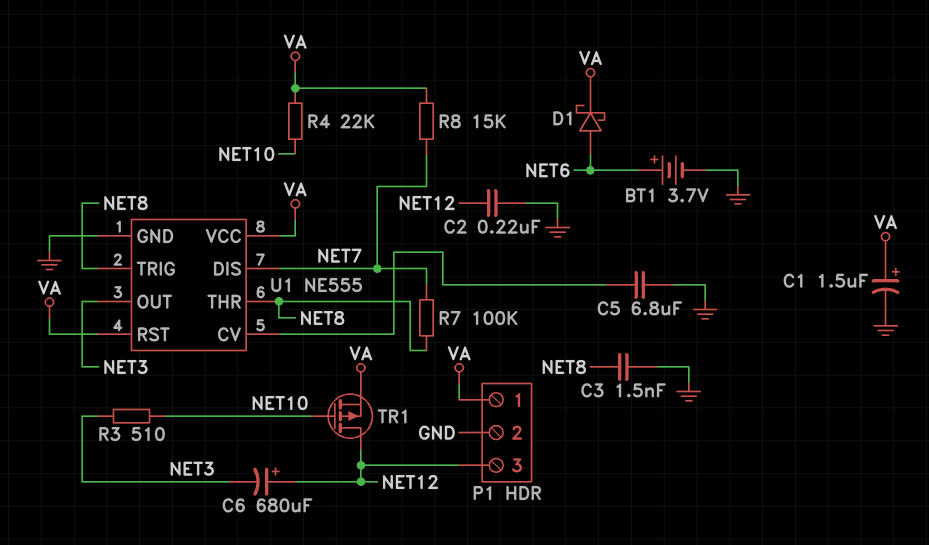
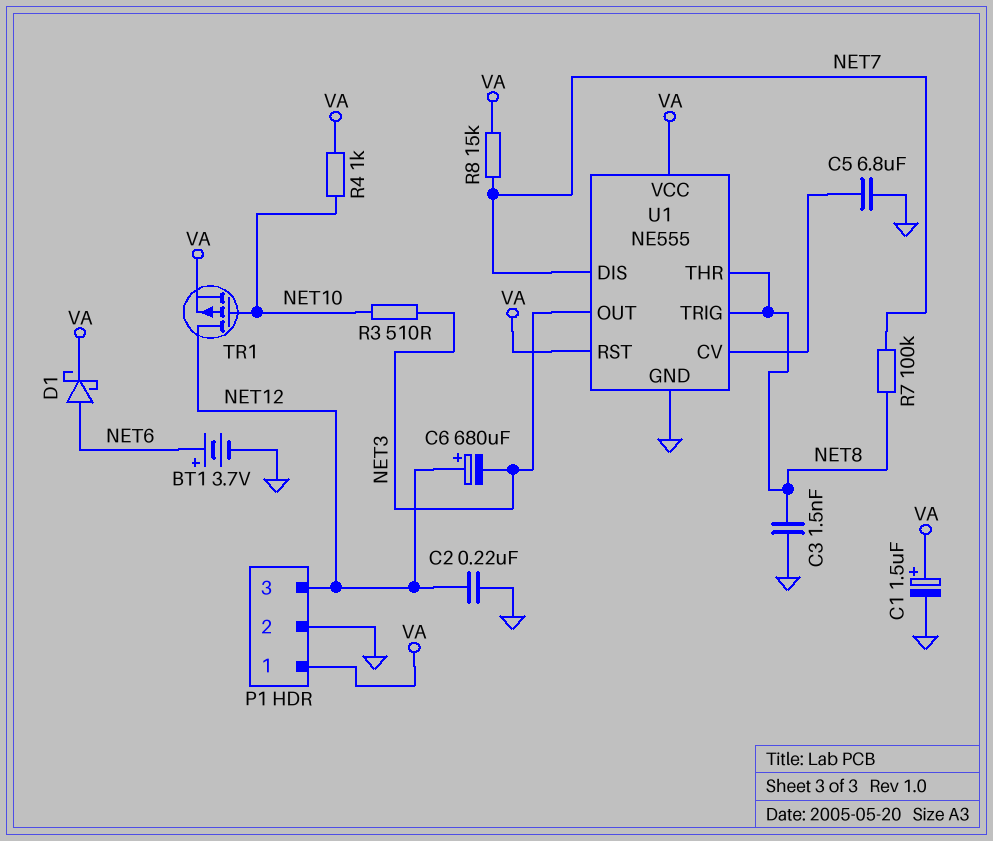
R4: 22k (NET10, VA) -> 1k (NET10, VA)

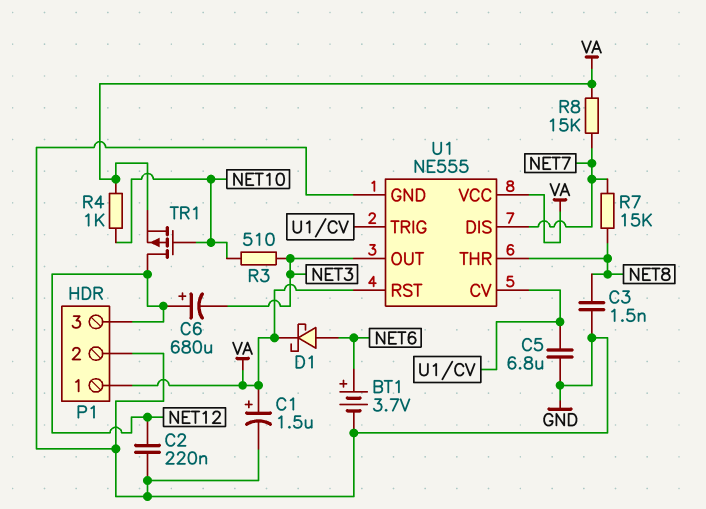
R7: 100k (NET7, NET8) -> 15k (NET7, NET8)
U1 pin TRIG: NET8 -> U1/CV

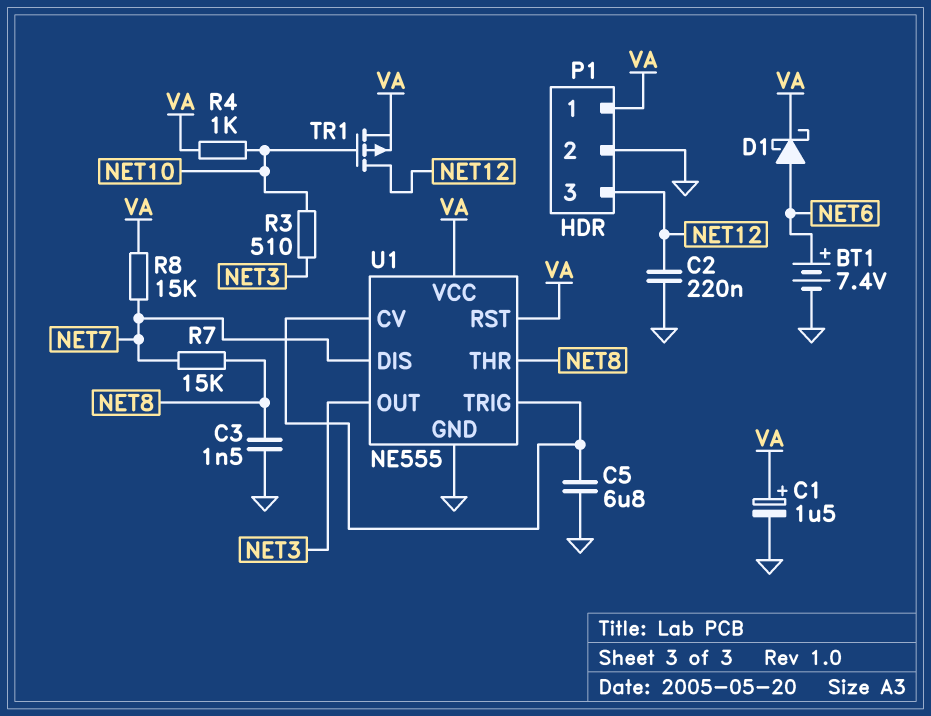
BT1: 3.7V (plus NET6, minus GND) -> 7.4V (plus NET6, minus GND)
C6: 680uF (plus NET12, minus NET3) -> none

